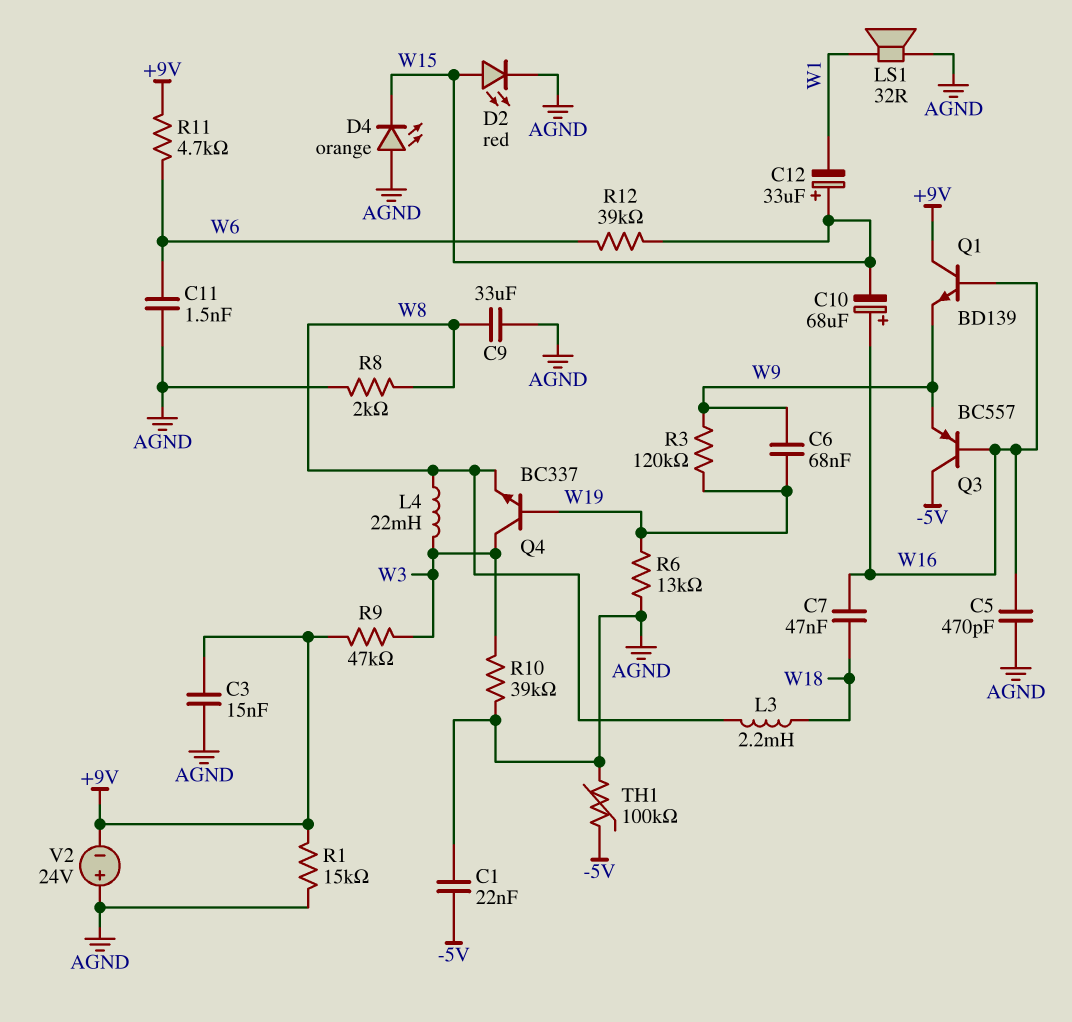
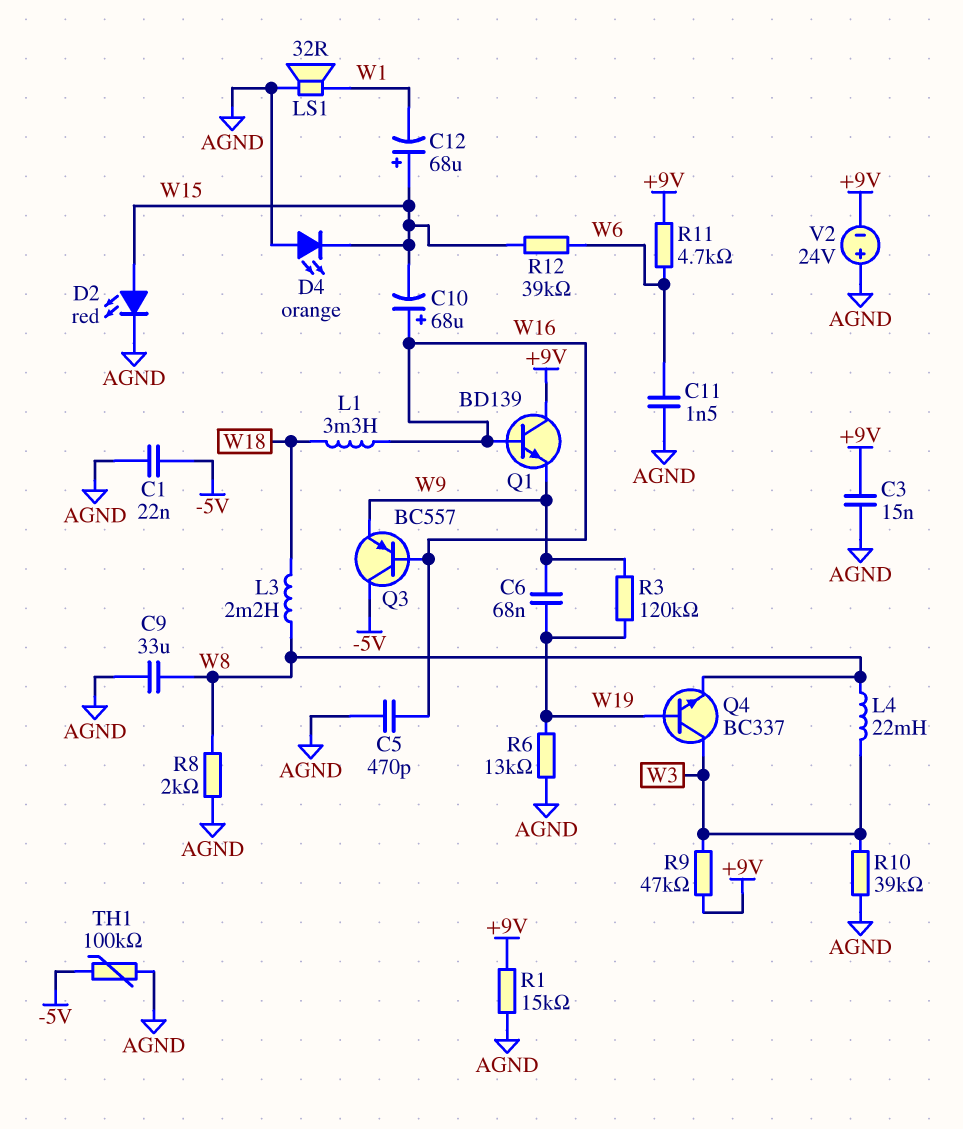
C7: 47nF (W16, W18) -> none
C12: 33uF (plus W15, minus W1) -> 68uF (plus W15, minus W1)
L1: none -> 3.3mH (W16, W18)

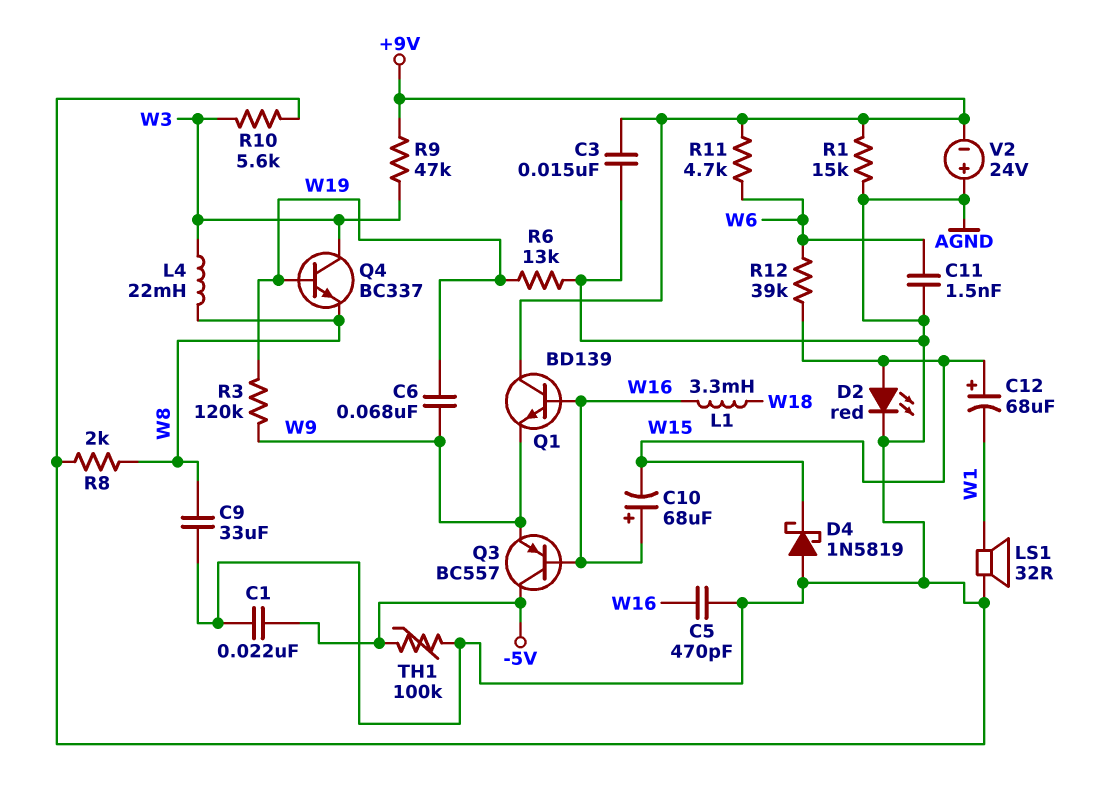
D4: LED orange (A AGND, K W15) -> schottky 1N5819 (A AGND, K W15)
L3: 2.2mH (W8, W18) -> none
R10: 39k (AGND, W3) -> 5.6k (AGND, W3)

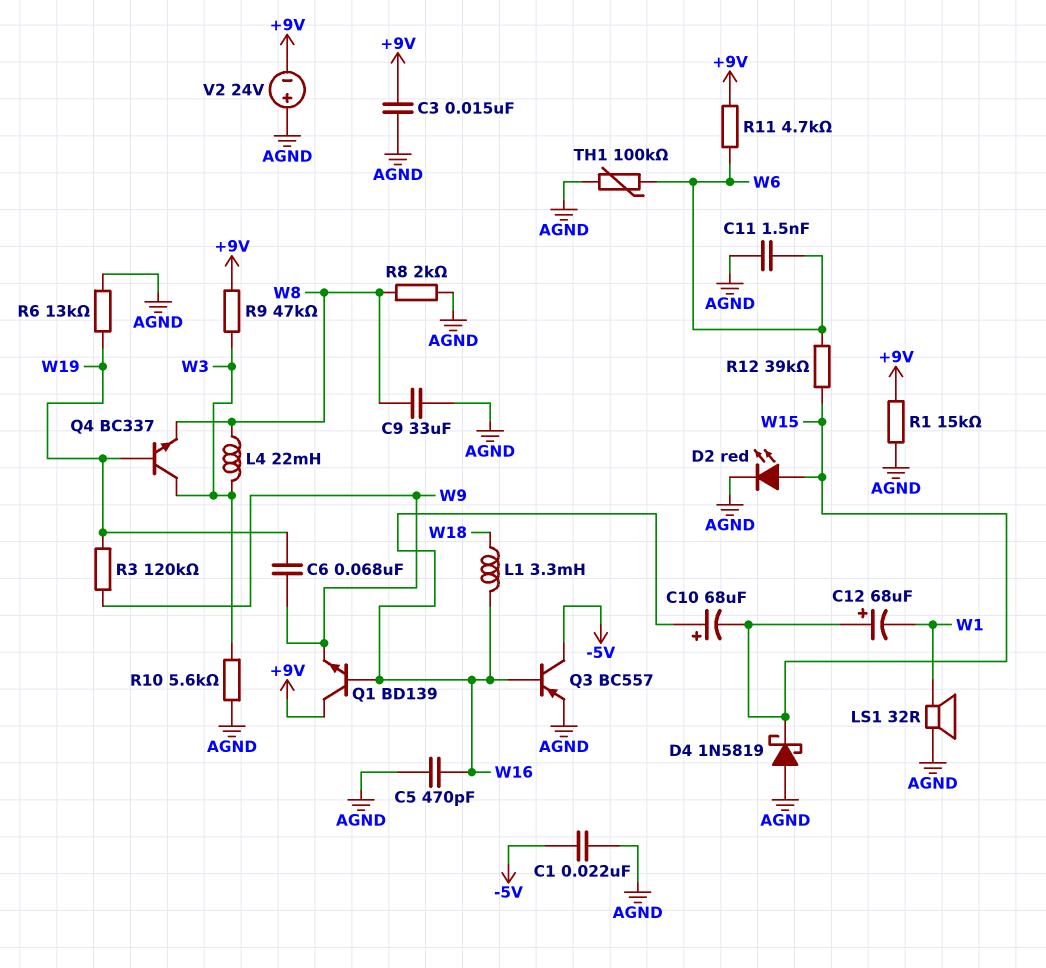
Q3: PNP BC557 (B W16, C -5V, E W9) -> PNP BC557 (B W16, C -5V, E AGND)
TH1: 100k (-5V, AGND) -> 100k (AGND, W6)

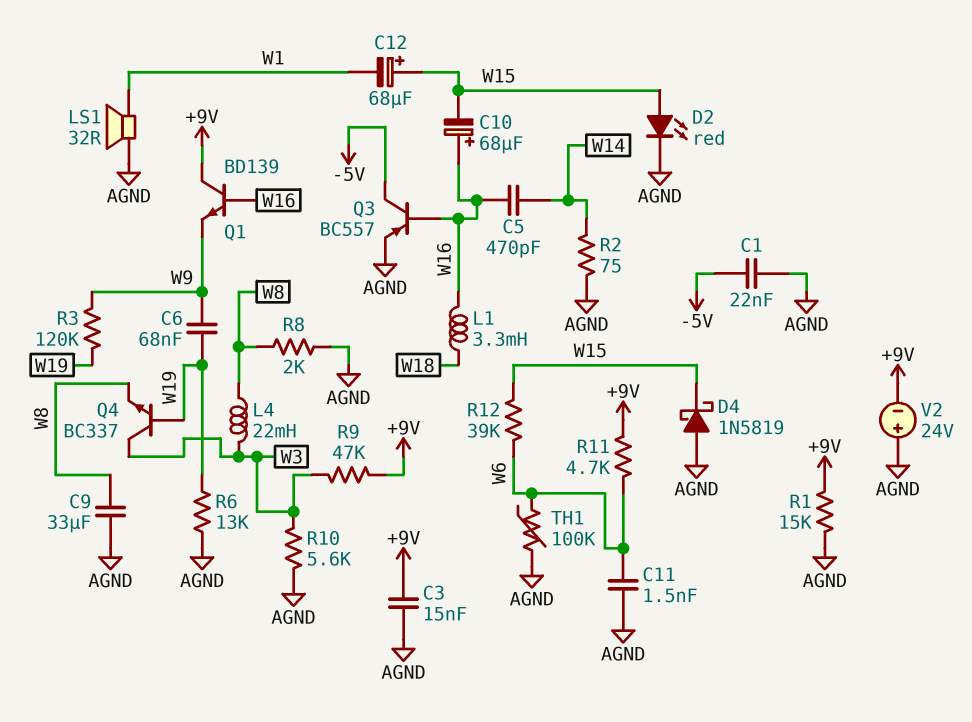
C5: 470pF (AGND, W16) -> 470pF (W14, W16)
R2: none -> 75 (AGND, W14)

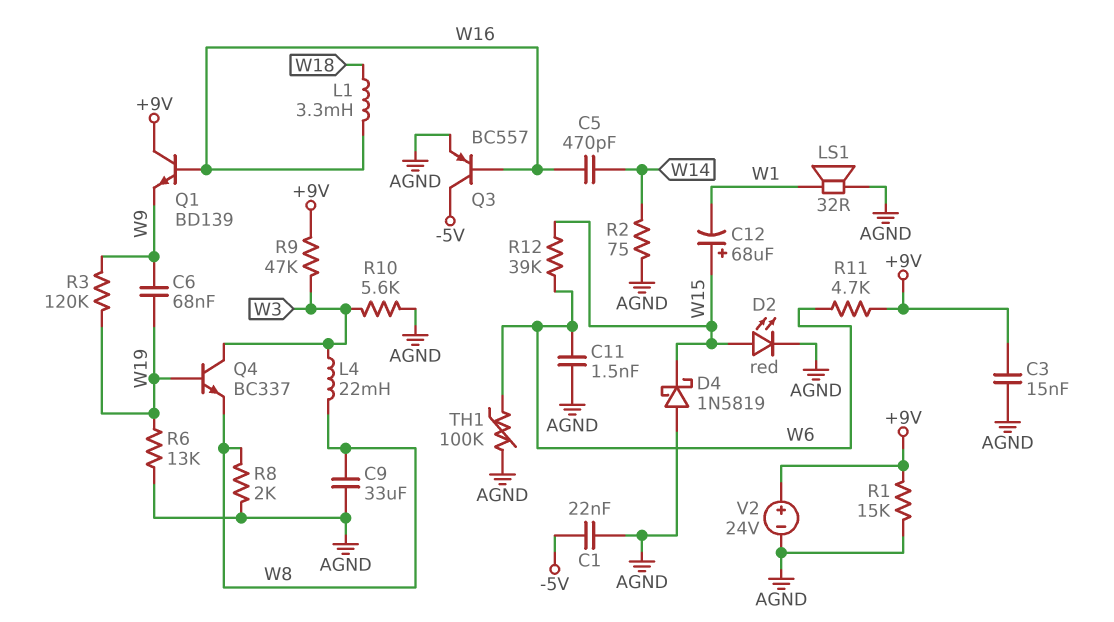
C10: 68uF (plus W16, minus W15) -> none
V2: 24V (plus AGND, minus +9V) -> 24V (plus +9V, minus AGND)

